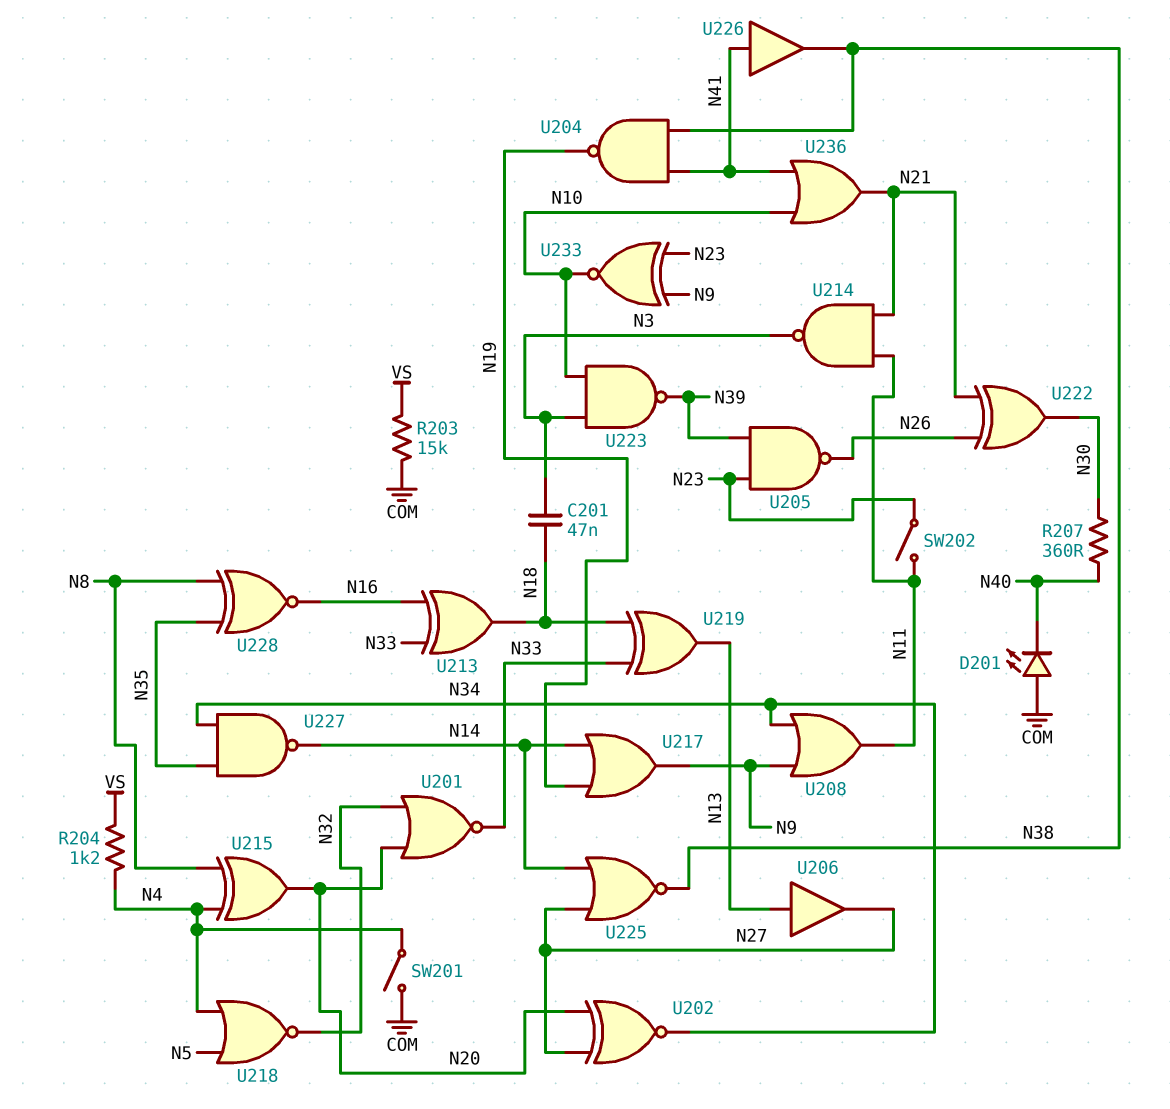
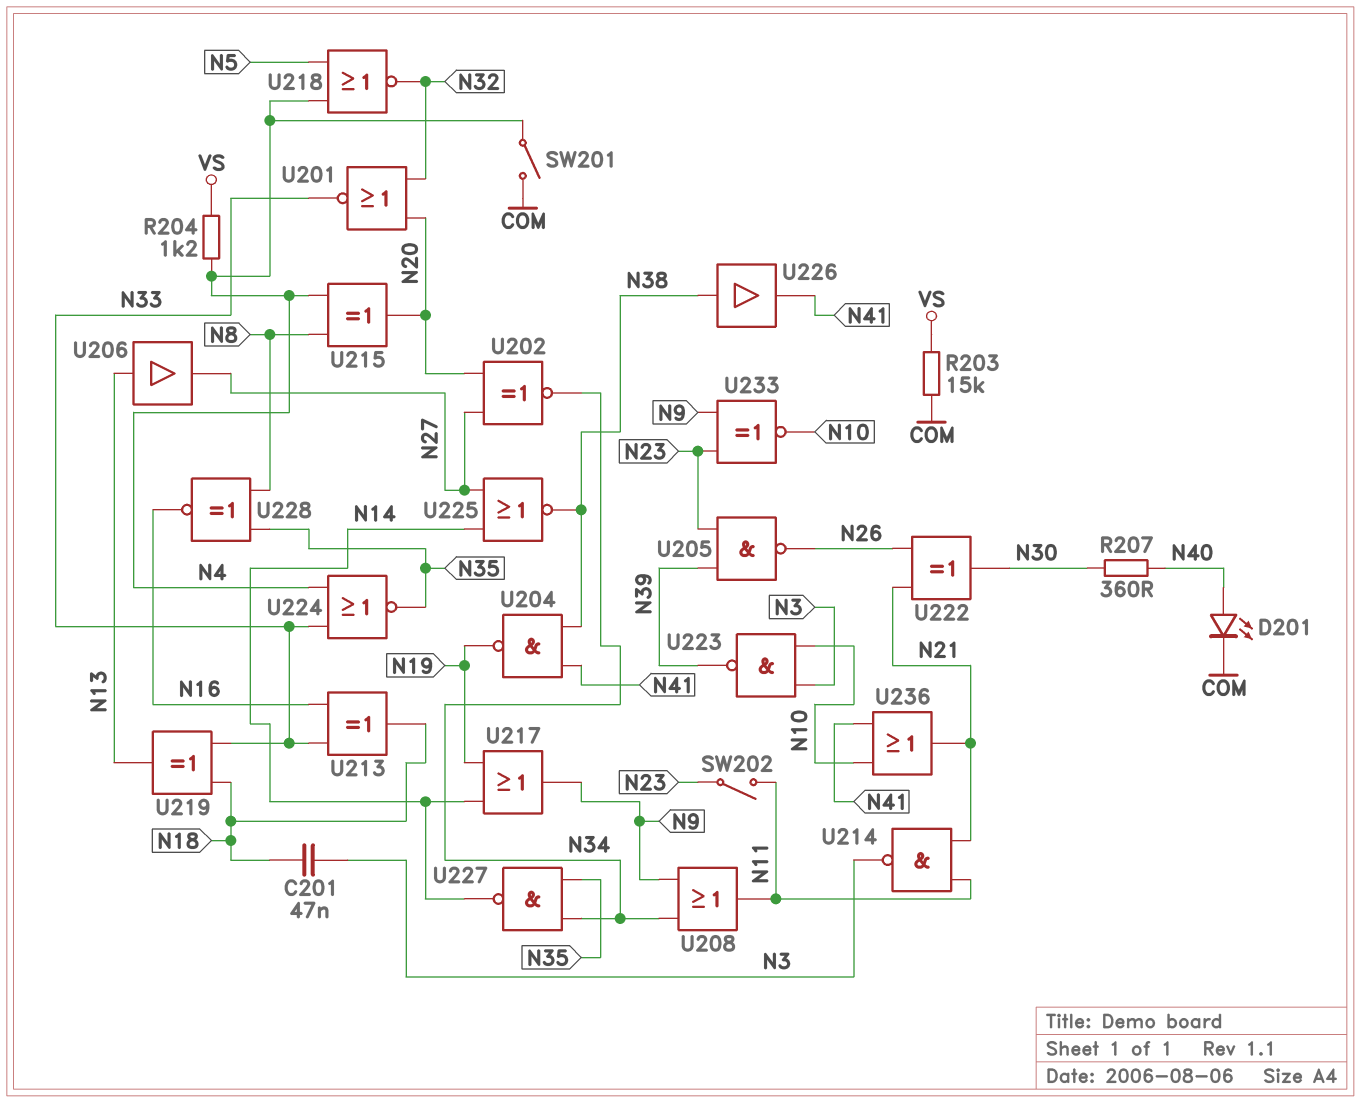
D201: LED (A COM, K N40) -> LED (A N40, K COM)
U224: none -> NOR (in N4, in N33, out N35)
U226: buffer (in N41, out N38) -> buffer (in N38, out N41)

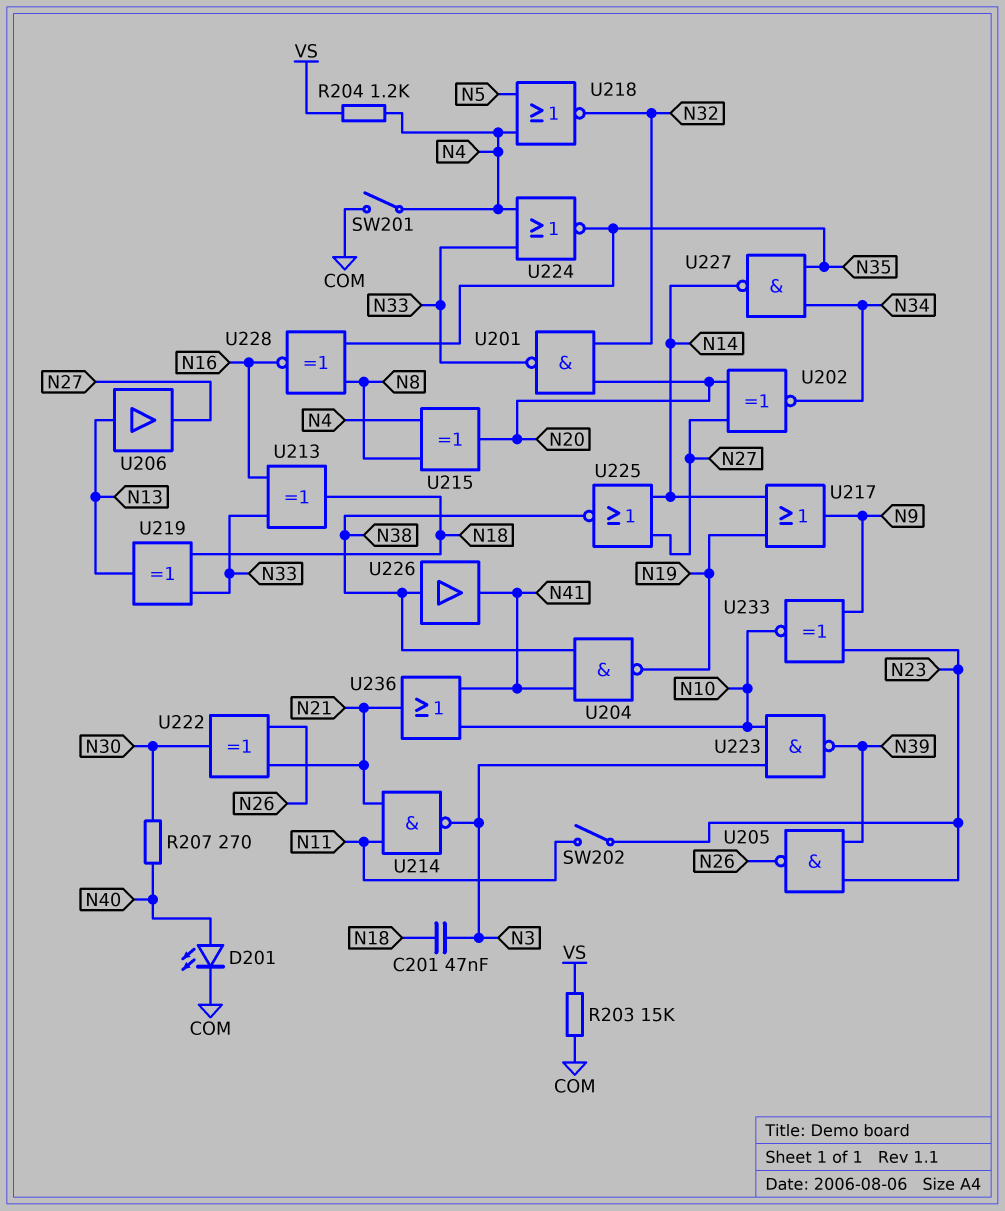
R207: 360 (N30, N40) -> 270 (N30, N40)
U201: NOR (in N20, in N32, out N33) -> NAND (in N20, in N32, out N33)
U208: OR (in N9, in N34, out N11) -> none

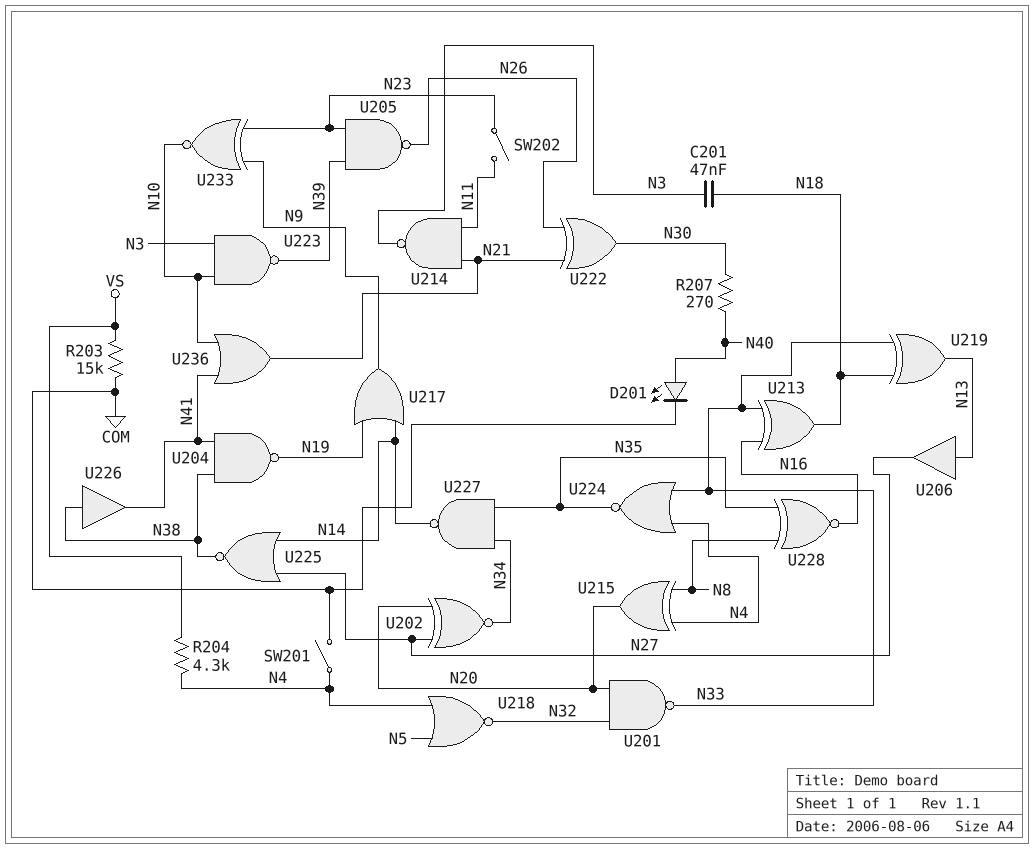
R204: 1.2k (N4, VS) -> 4.3k (N4, VS)

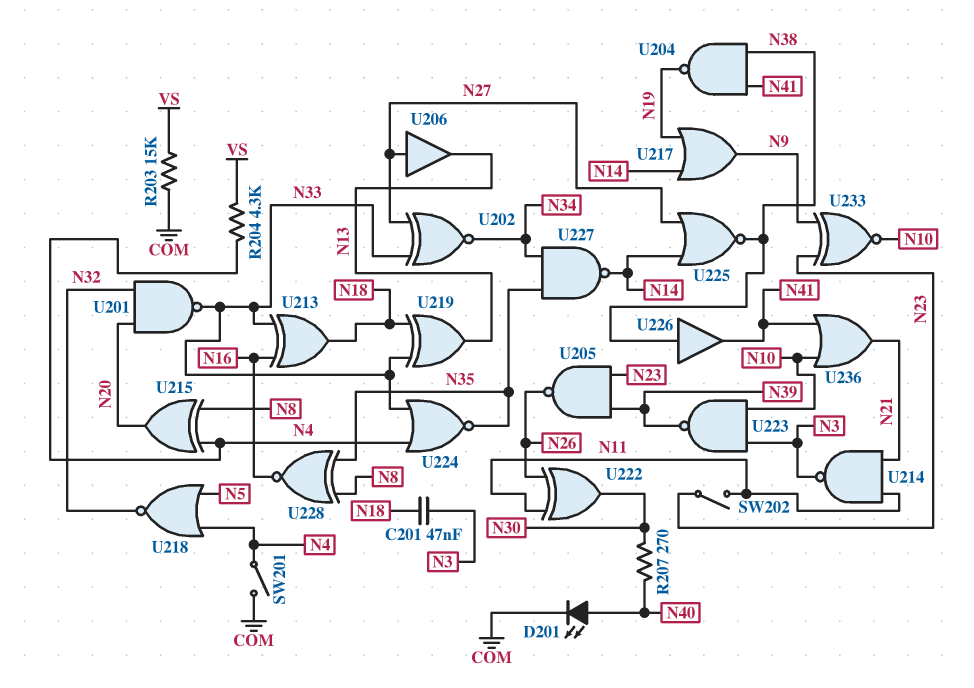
U202: XNOR (in N20, in N27, out N34) -> XNOR (in N27, in N33, out N34)
U206: buffer (in N13, out N27) -> buffer (in N27, out N13)
U222: XOR (in N21, in N26, out N30) -> XOR (in N11, in N26, out N30)

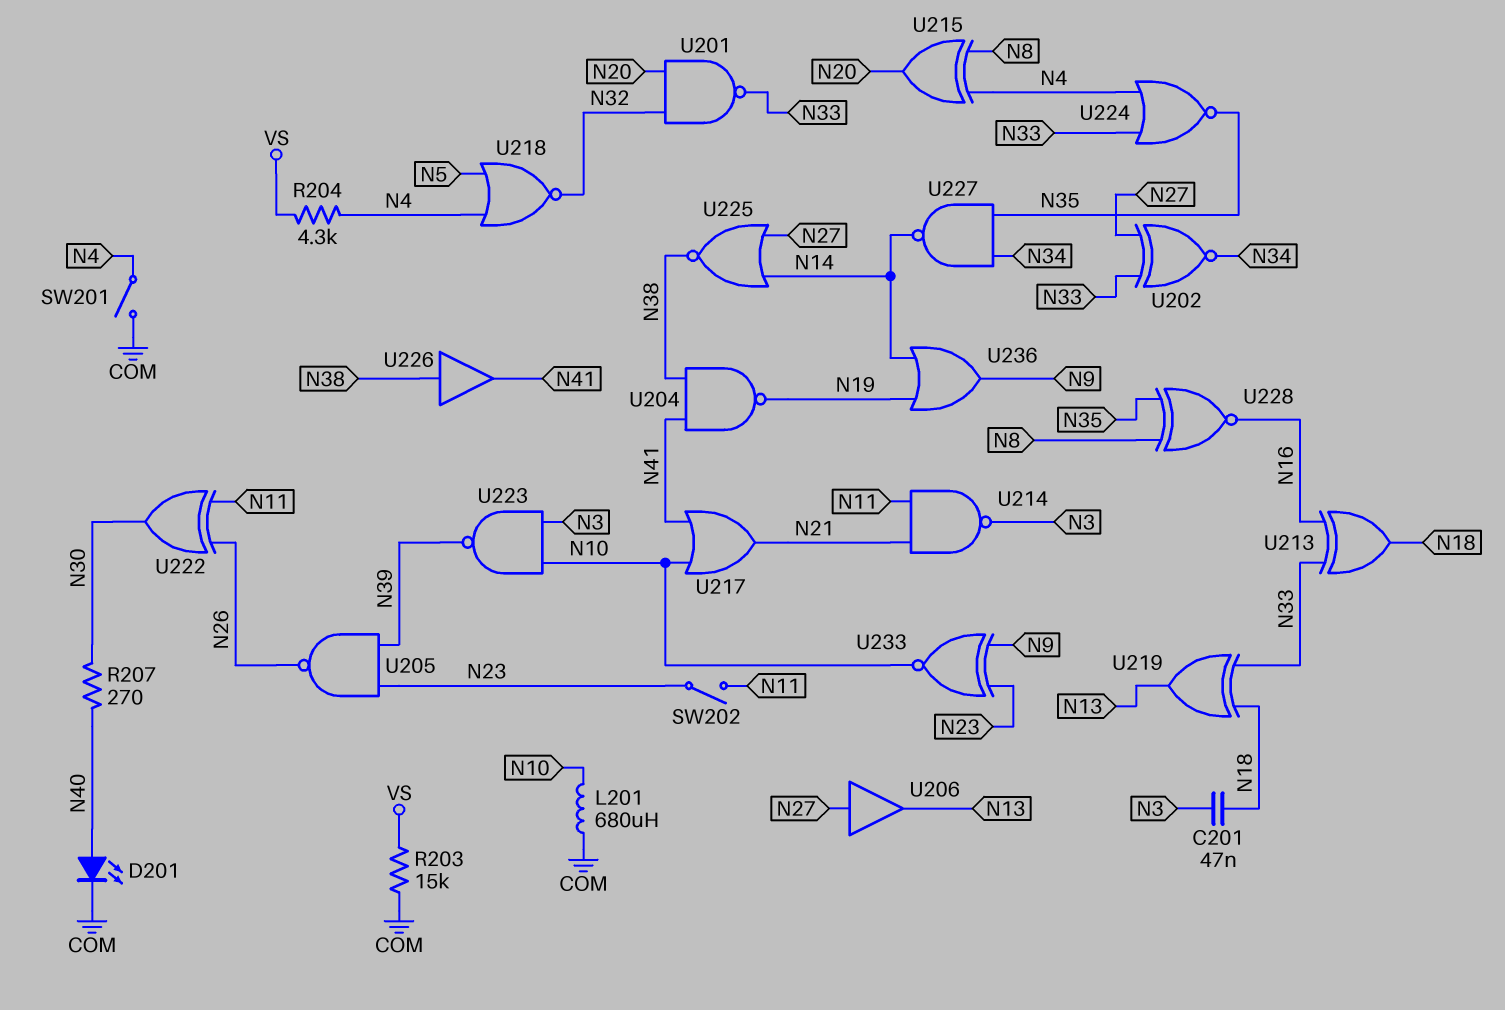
L201: none -> 680uH (COM, N10)
U217: OR (in N14, in N19, out N9) -> OR (in N10, in N41, out N21)
U236: OR (in N10, in N41, out N21) -> OR (in N14, in N19, out N9)

